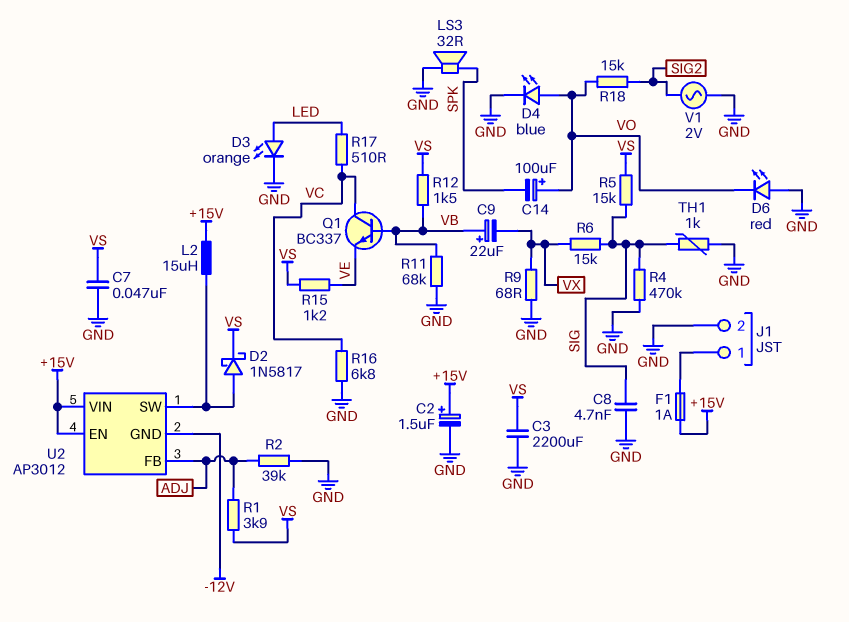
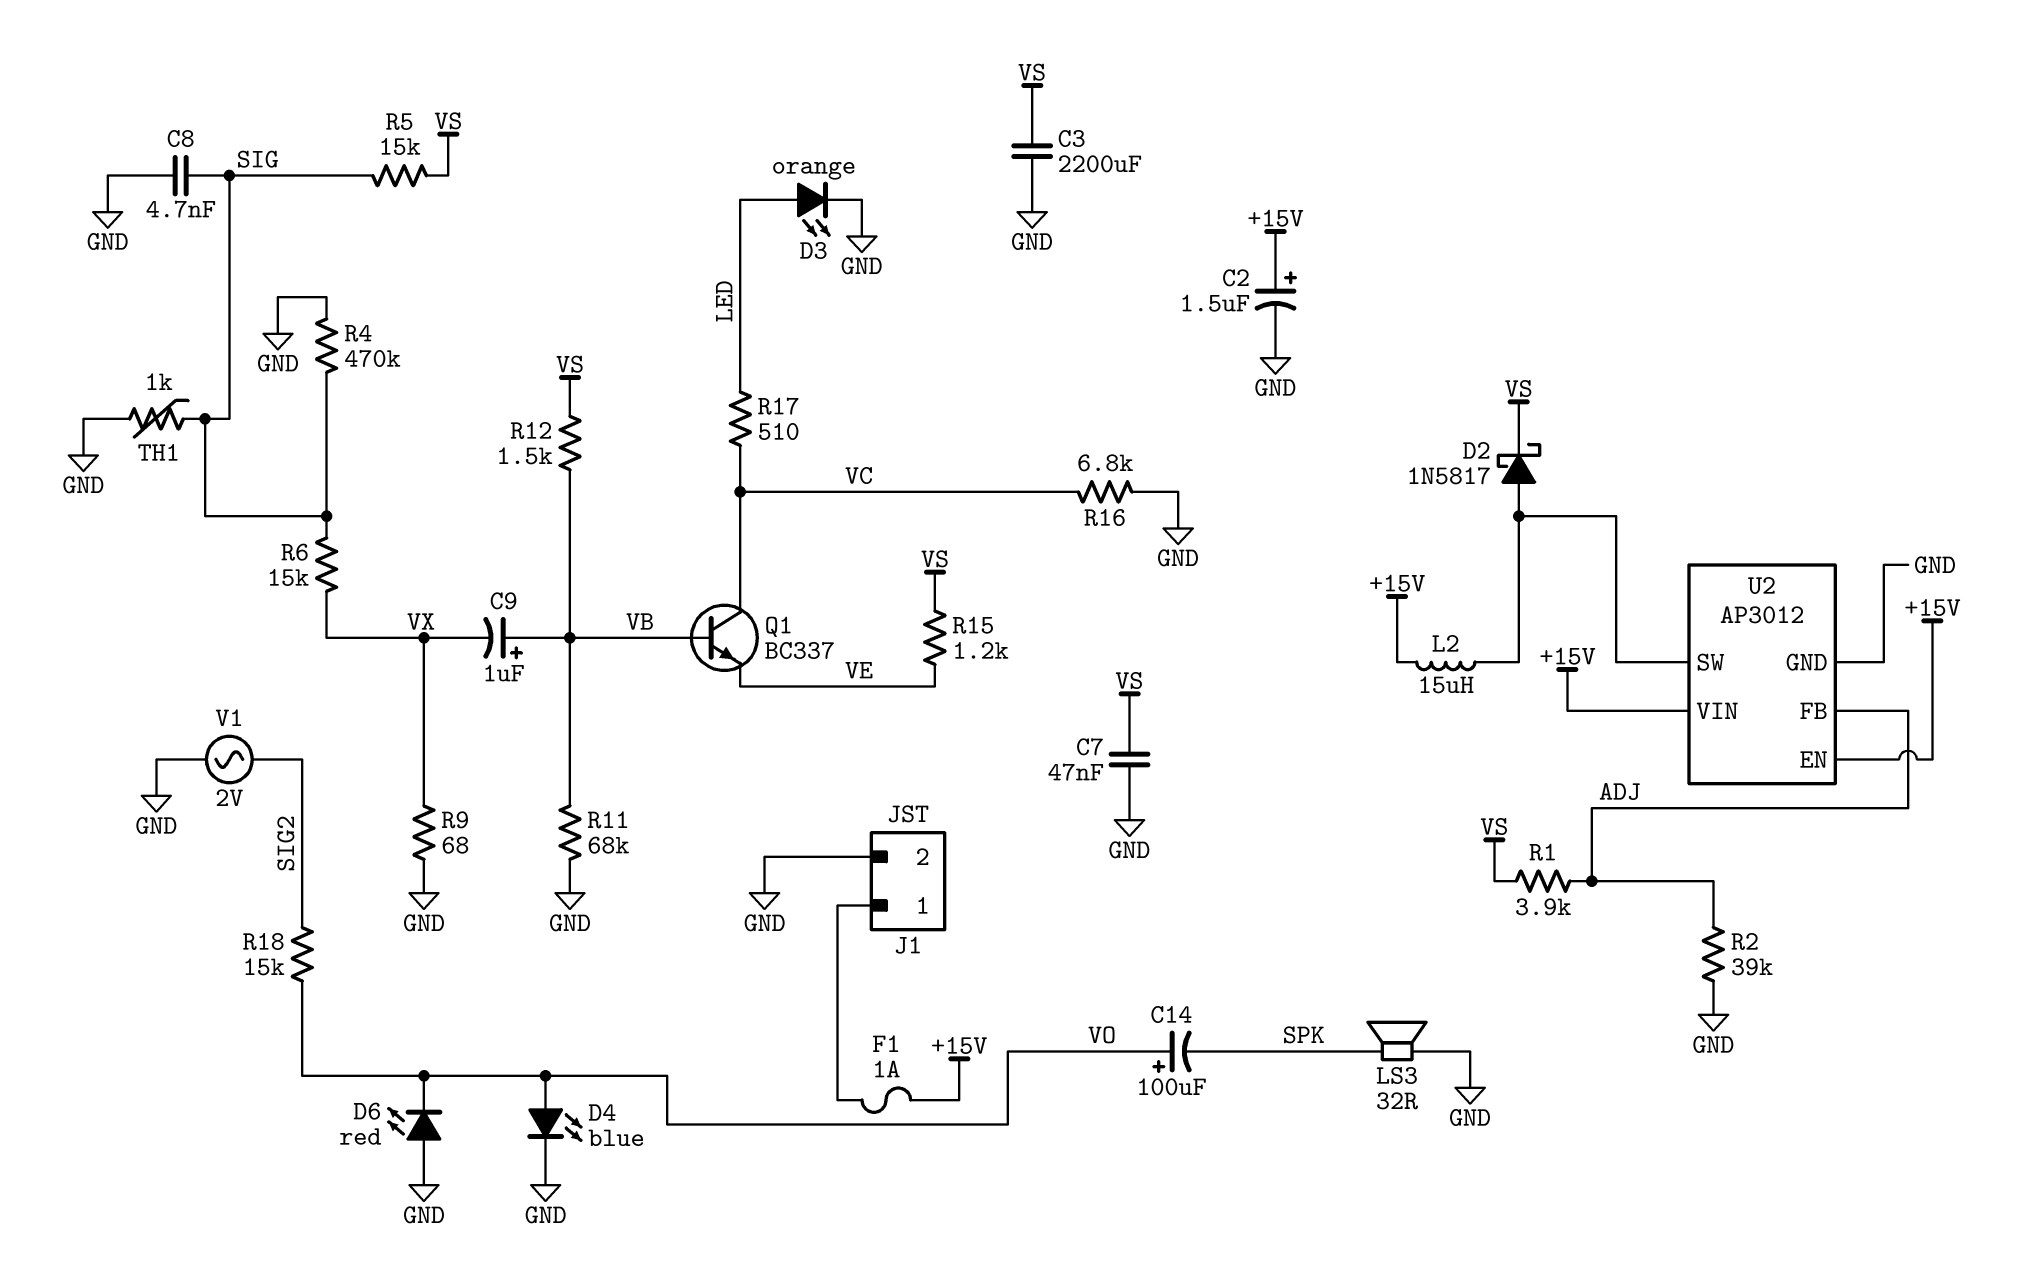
C9: 22uF (plus VB, minus VX) -> 1uF (plus VB, minus VX)
U2 pin GND: -12V -> GND

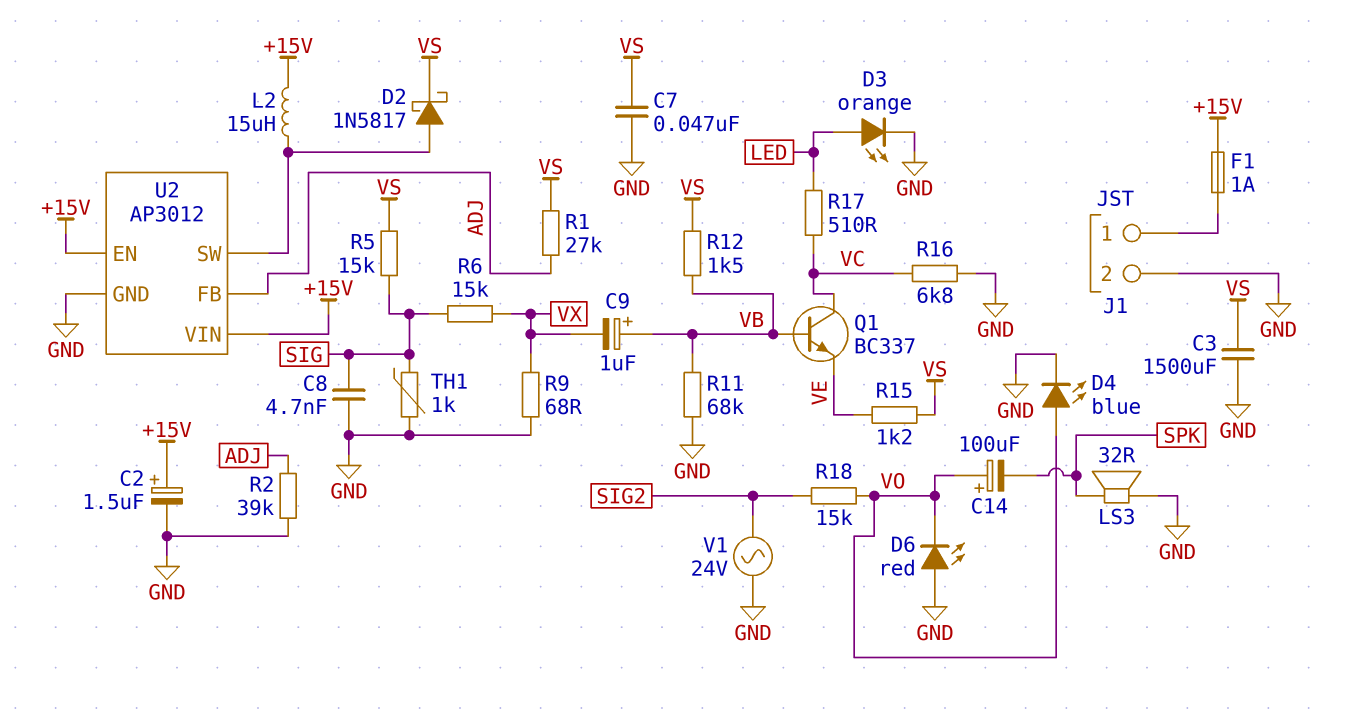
C3: 2200uF (GND, VS) -> 1500uF (GND, VS)
R1: 3.9k (ADJ, VS) -> 27k (ADJ, VS)
R4: 470k (GND, SIG) -> none
V1: AC 2V (GND, SIG2) -> AC 24V (GND, SIG2)

